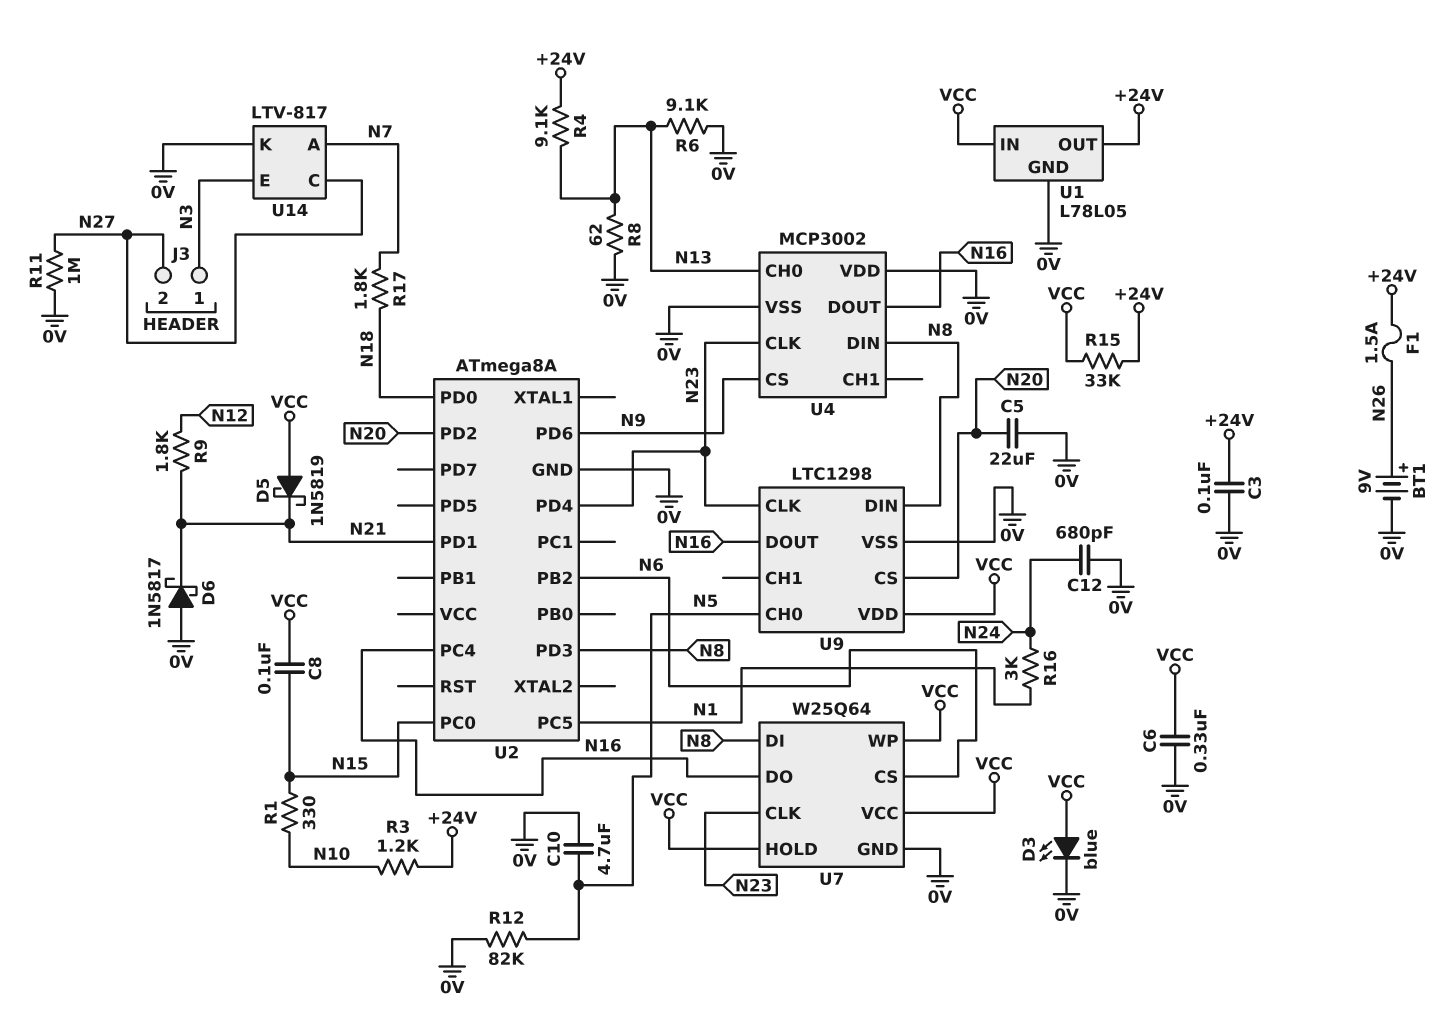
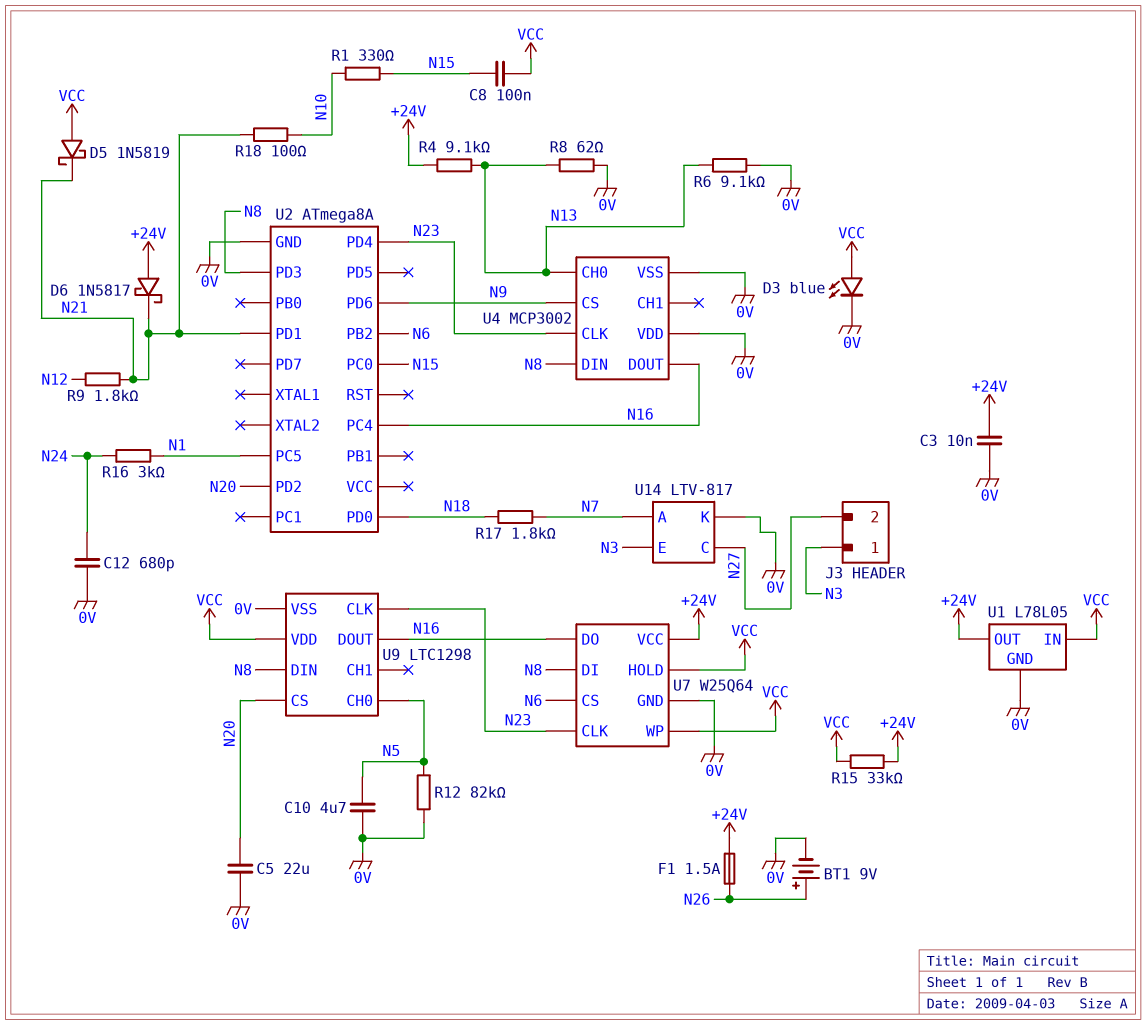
C3: 100nF (+24V, 0V) -> 10nF (+24V, 0V)
C6: 330nF (0V, VCC) -> none
D6: schottky 1N5817 (A 0V, K N21) -> schottky 1N5817 (A +24V, K N21)
R3: 1.2k (+24V, N10) -> none
R11: 1M (0V, N27) -> none
R18: none -> 100 (N10, N21)
U7 pin VCC: VCC -> +24V

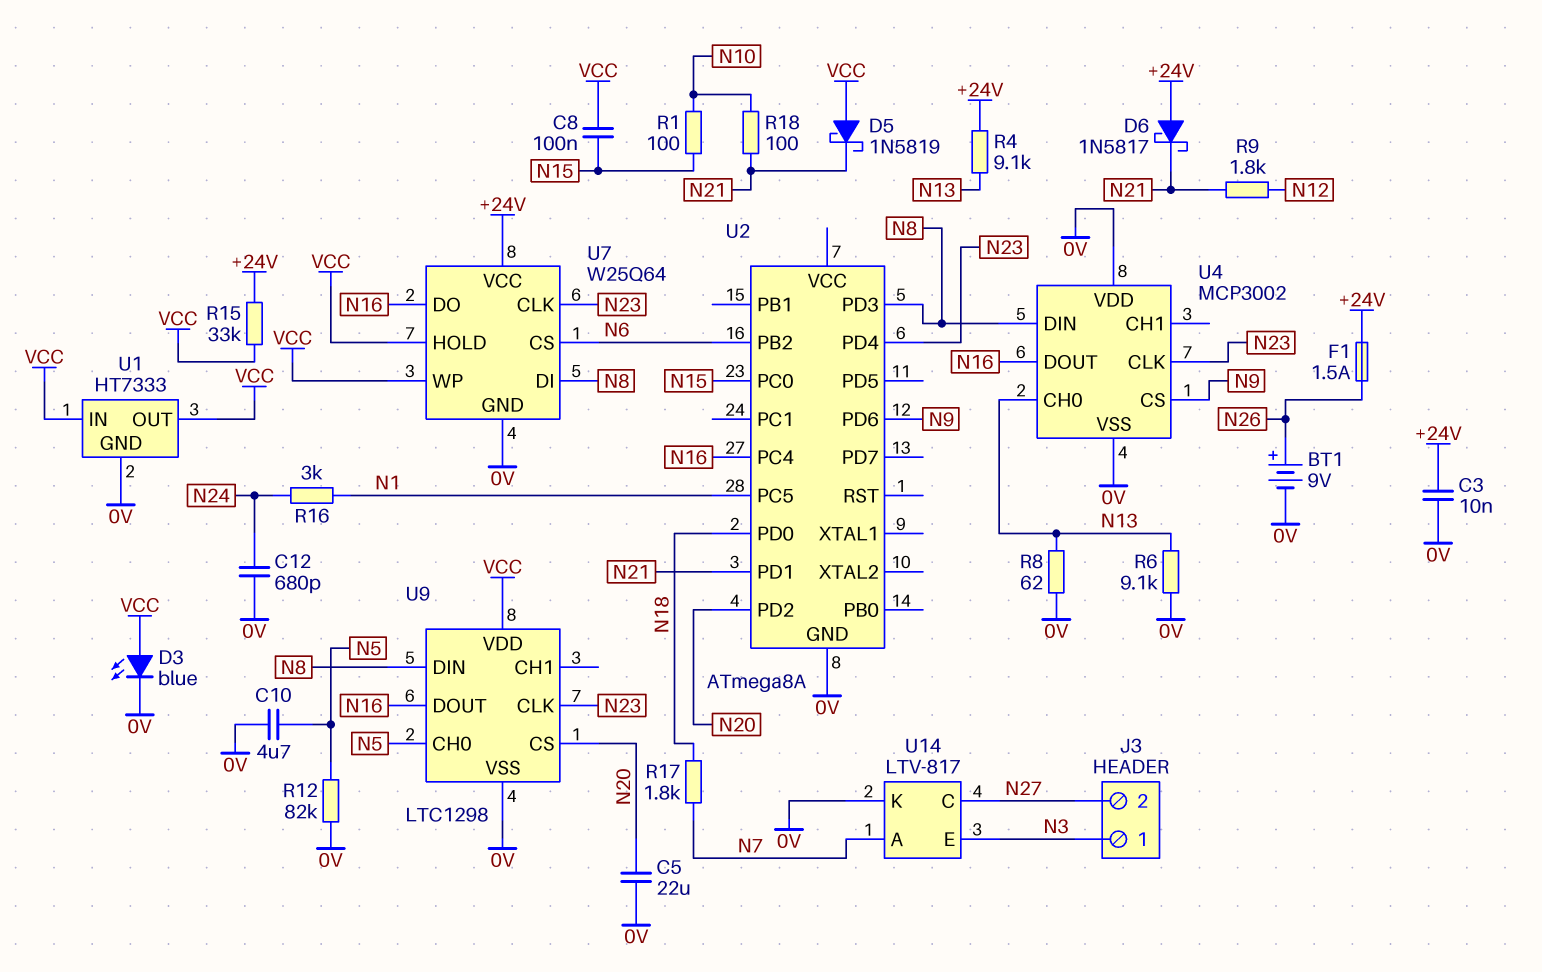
R1: 330 (N10, N15) -> 100 (N10, N15)
U1: L78L05 -> HT7333
U1 pin OUT: +24V -> VCC

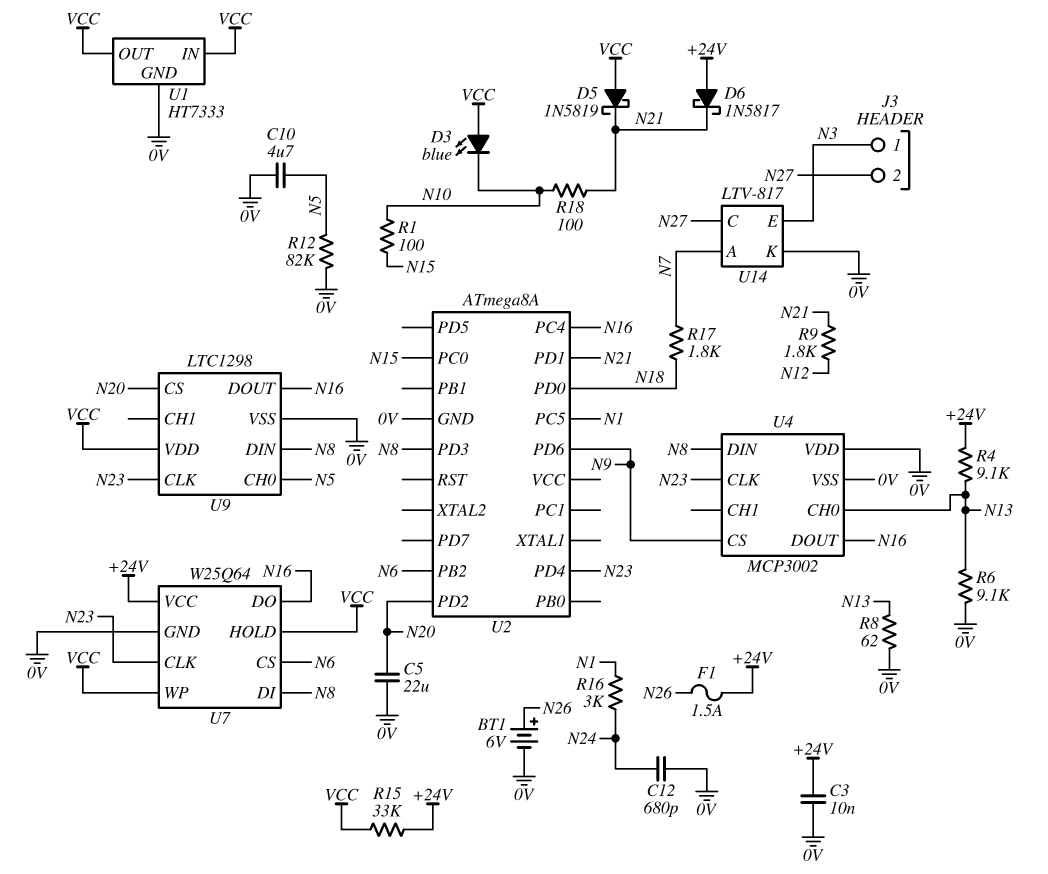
BT1: 9V (plus N26, minus 0V) -> 6V (plus N26, minus 0V)
C8: 100nF (N15, VCC) -> none
D3: LED blue (A VCC, K 0V) -> LED blue (A VCC, K N10)

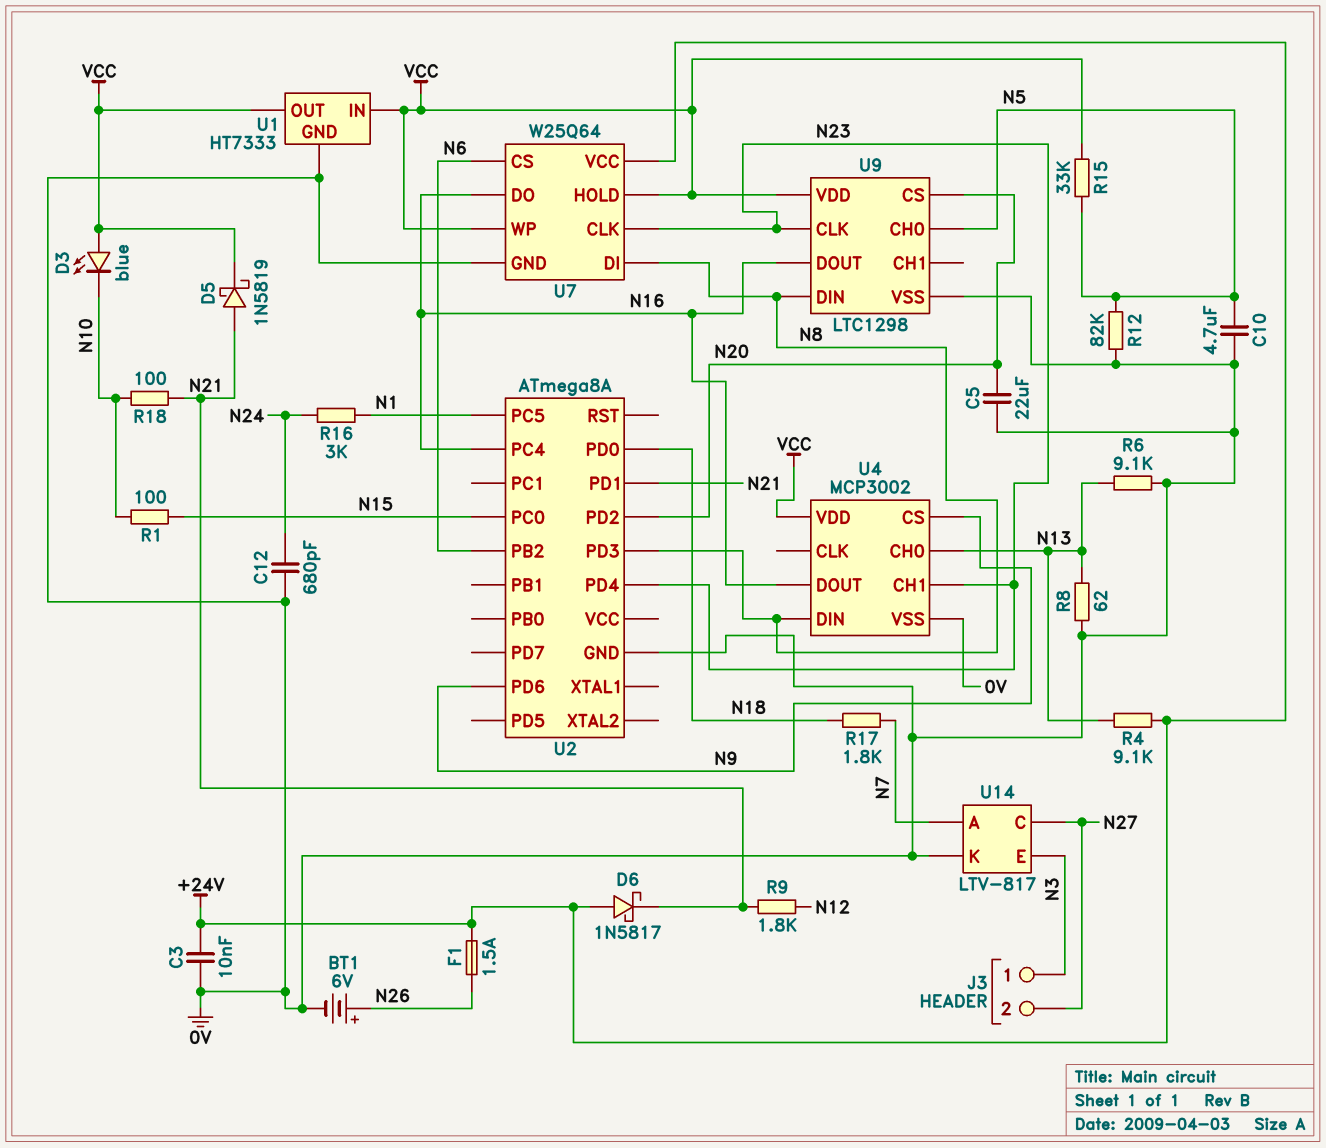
D5: schottky 1N5819 (A VCC, K N21) -> schottky 1N5819 (A N21, K VCC)
R15: 33k (+24V, VCC) -> 33k (N5, VCC)
U4 pin CH1: none -> N23
U4 pin CLK: N23 -> none
U4 pin VDD: 0V -> VCC

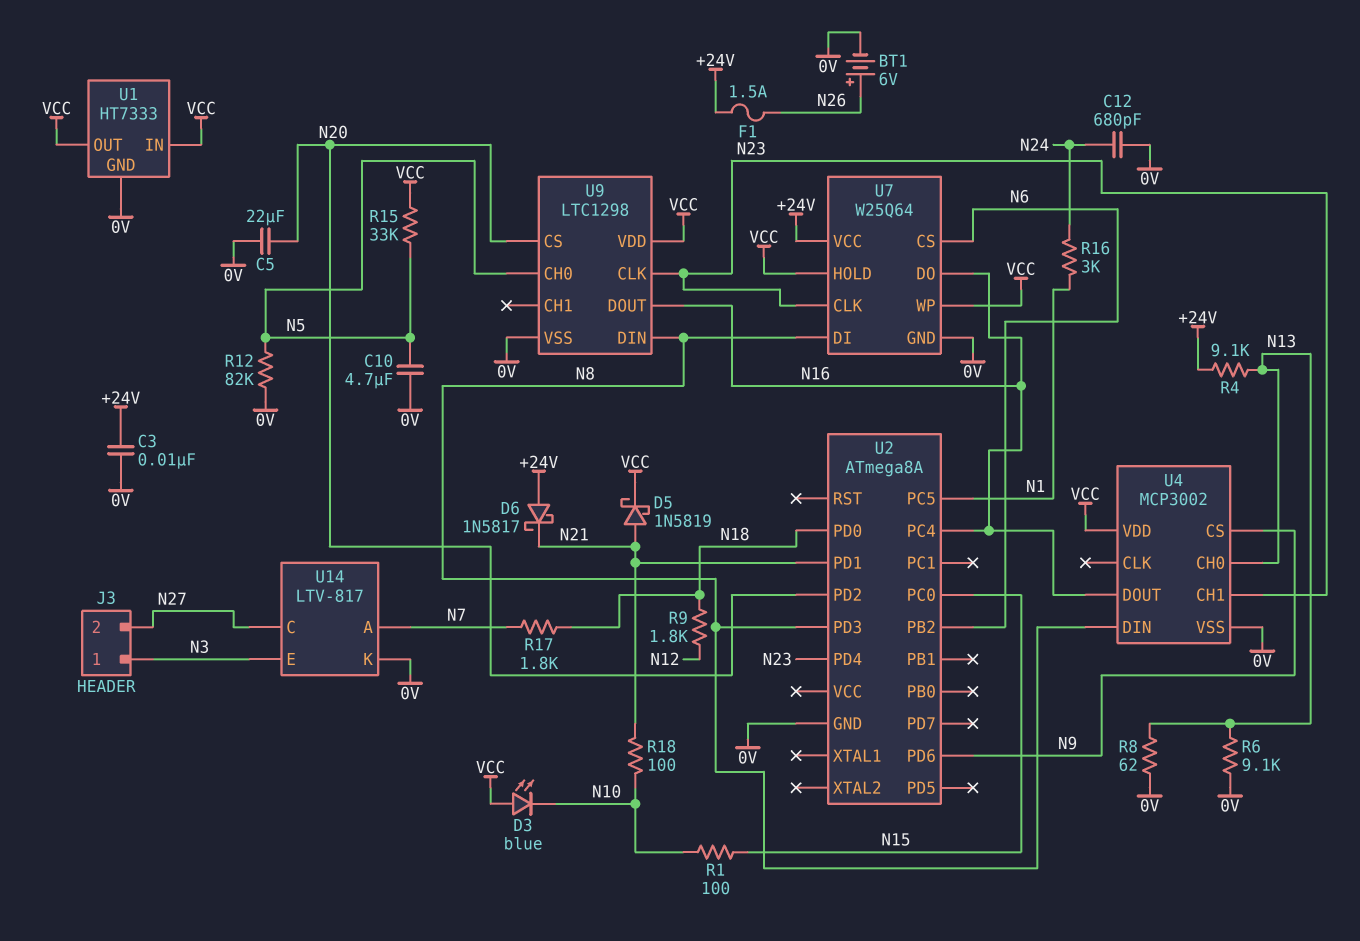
R9: 1.8k (N12, N21) -> 1.8k (N12, N18)

